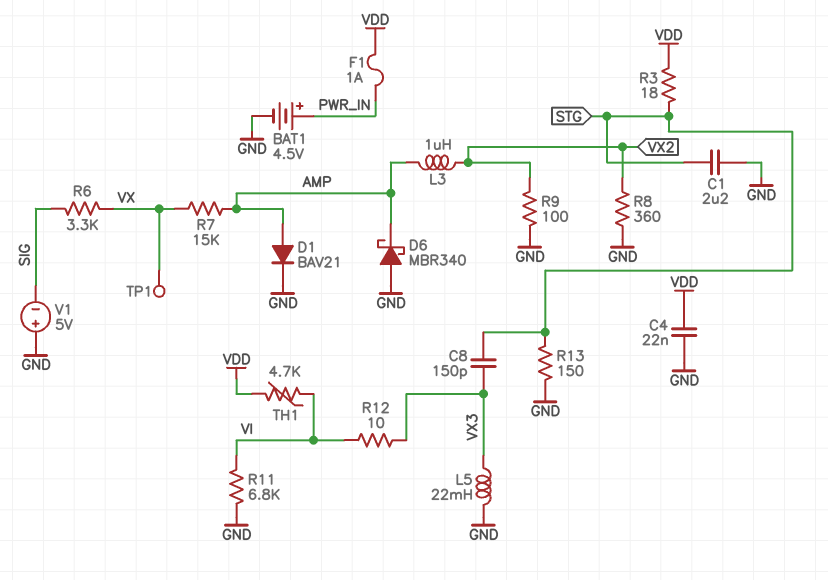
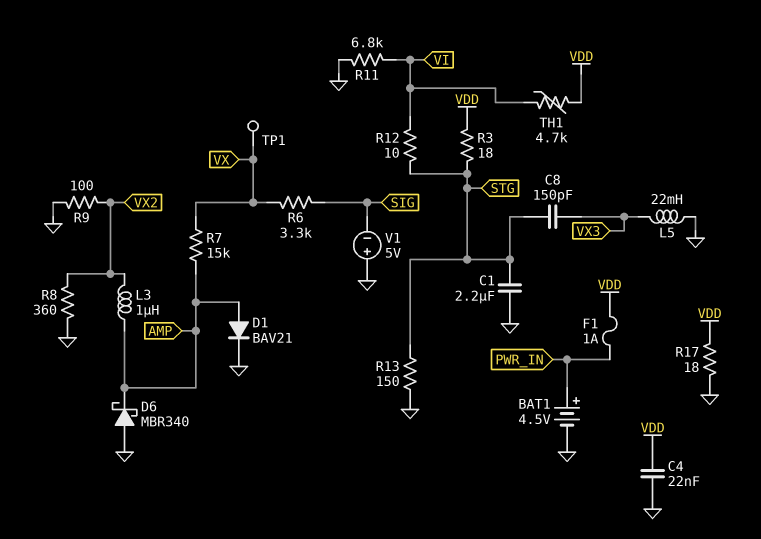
R12: 10 (VI, VX3) -> 10 (STG, VI)
R17: none -> 18 (GND, VDD)

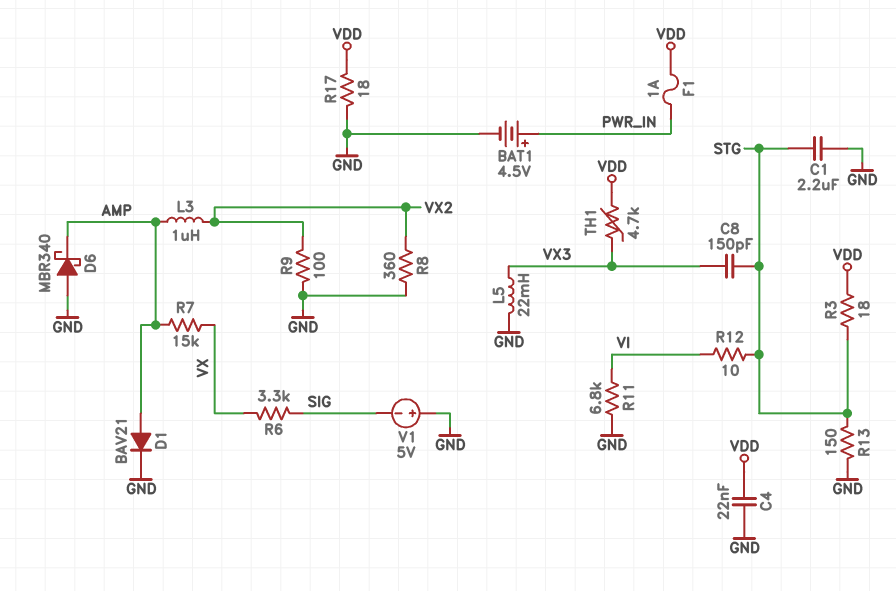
TH1: 4.7k (VDD, VI) -> 4.7k (VDD, VX3)
TP1: test point (VX) -> none

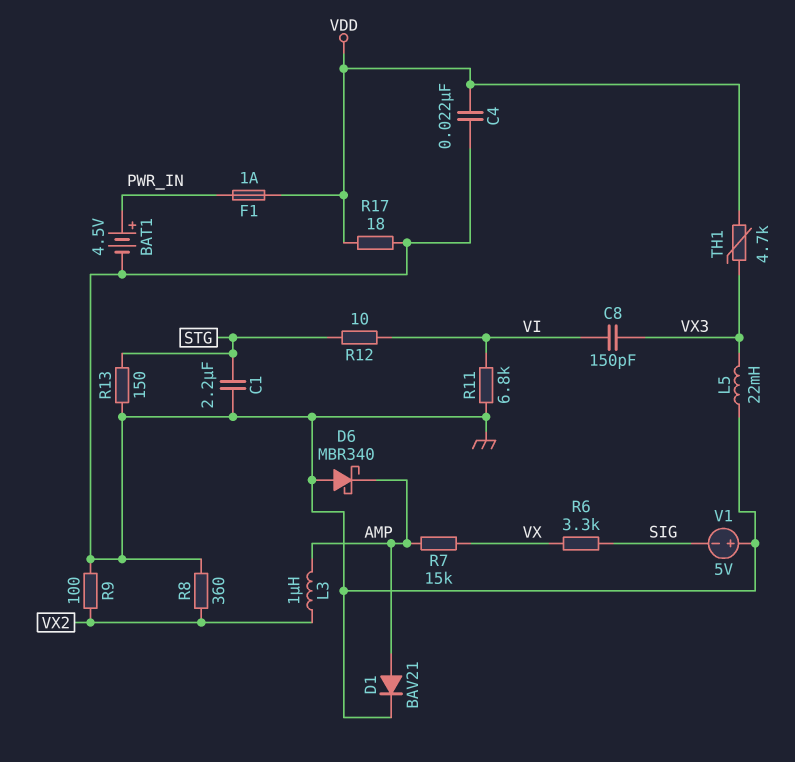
C8: 150pF (STG, VX3) -> 150pF (VI, VX3)
R3: 18 (STG, VDD) -> none

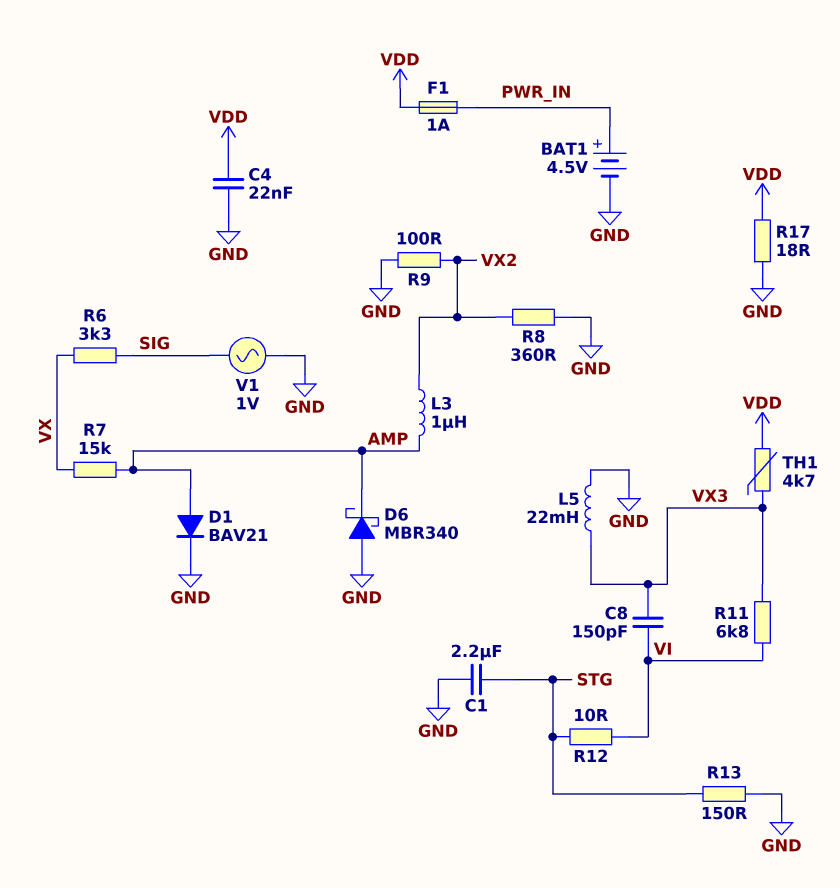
R11: 6.8k (GND, VI) -> 6.8k (VI, VX3)
V1: 5V (plus GND, minus SIG) -> AC 1V (GND, SIG)

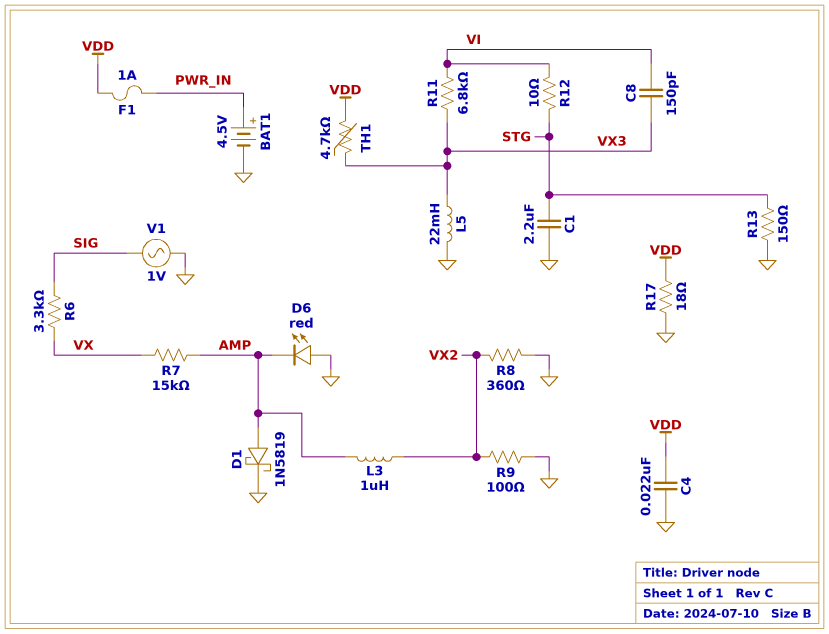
D1: diode BAV21 (A AMP, K GND) -> schottky 1N5819 (A AMP, K GND)
D6: schottky MBR340 (A GND, K AMP) -> LED red (A GND, K AMP)

